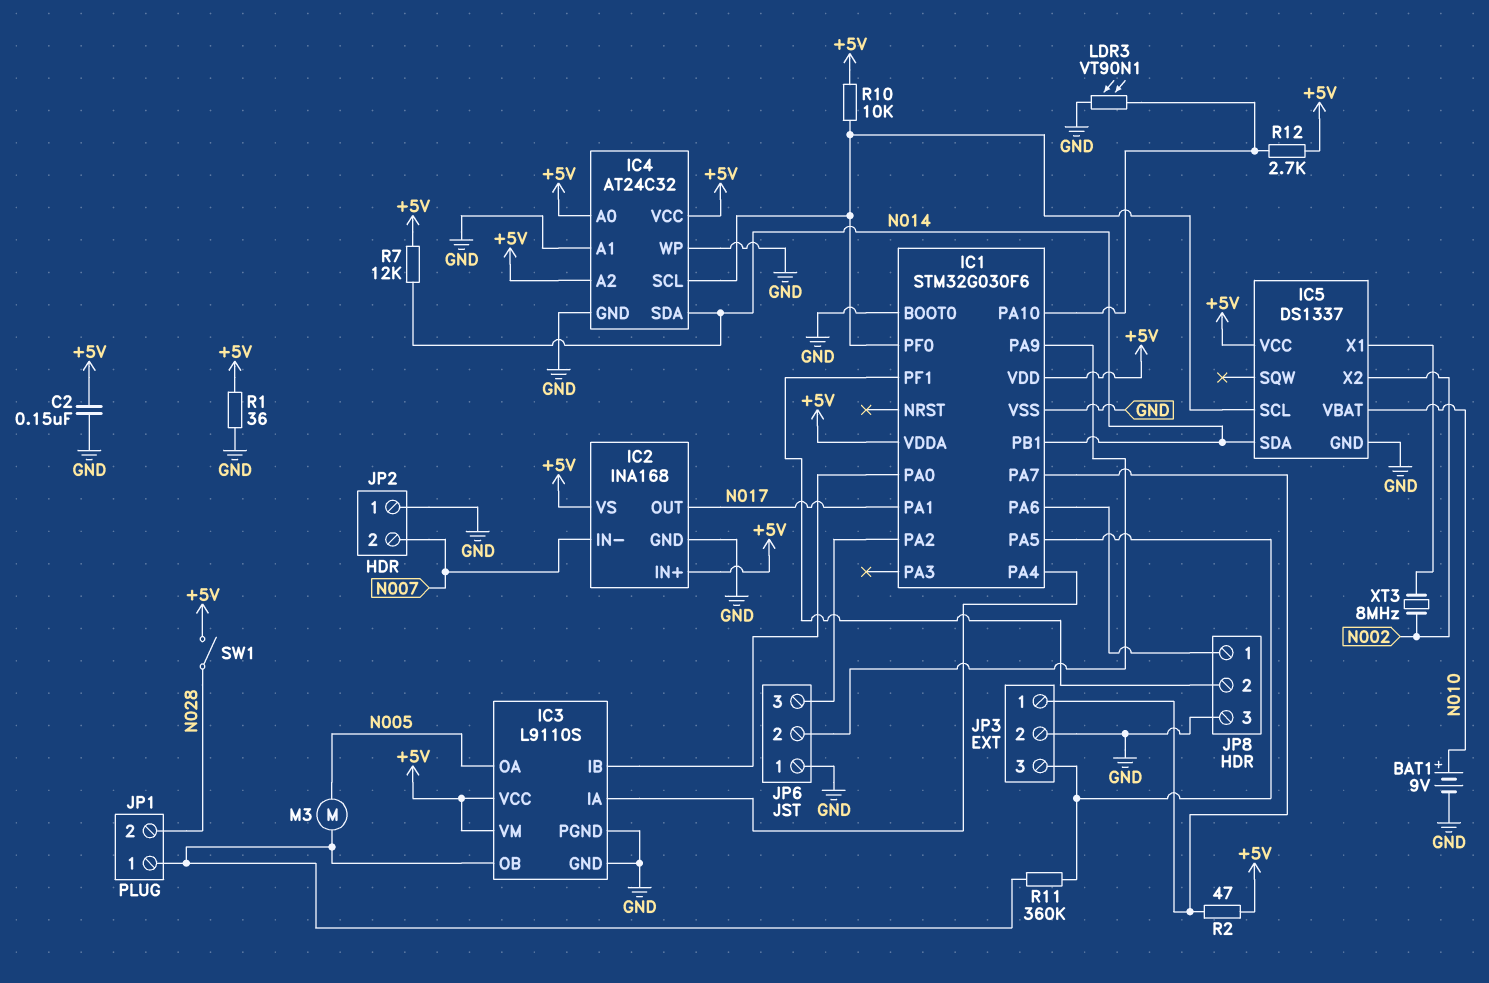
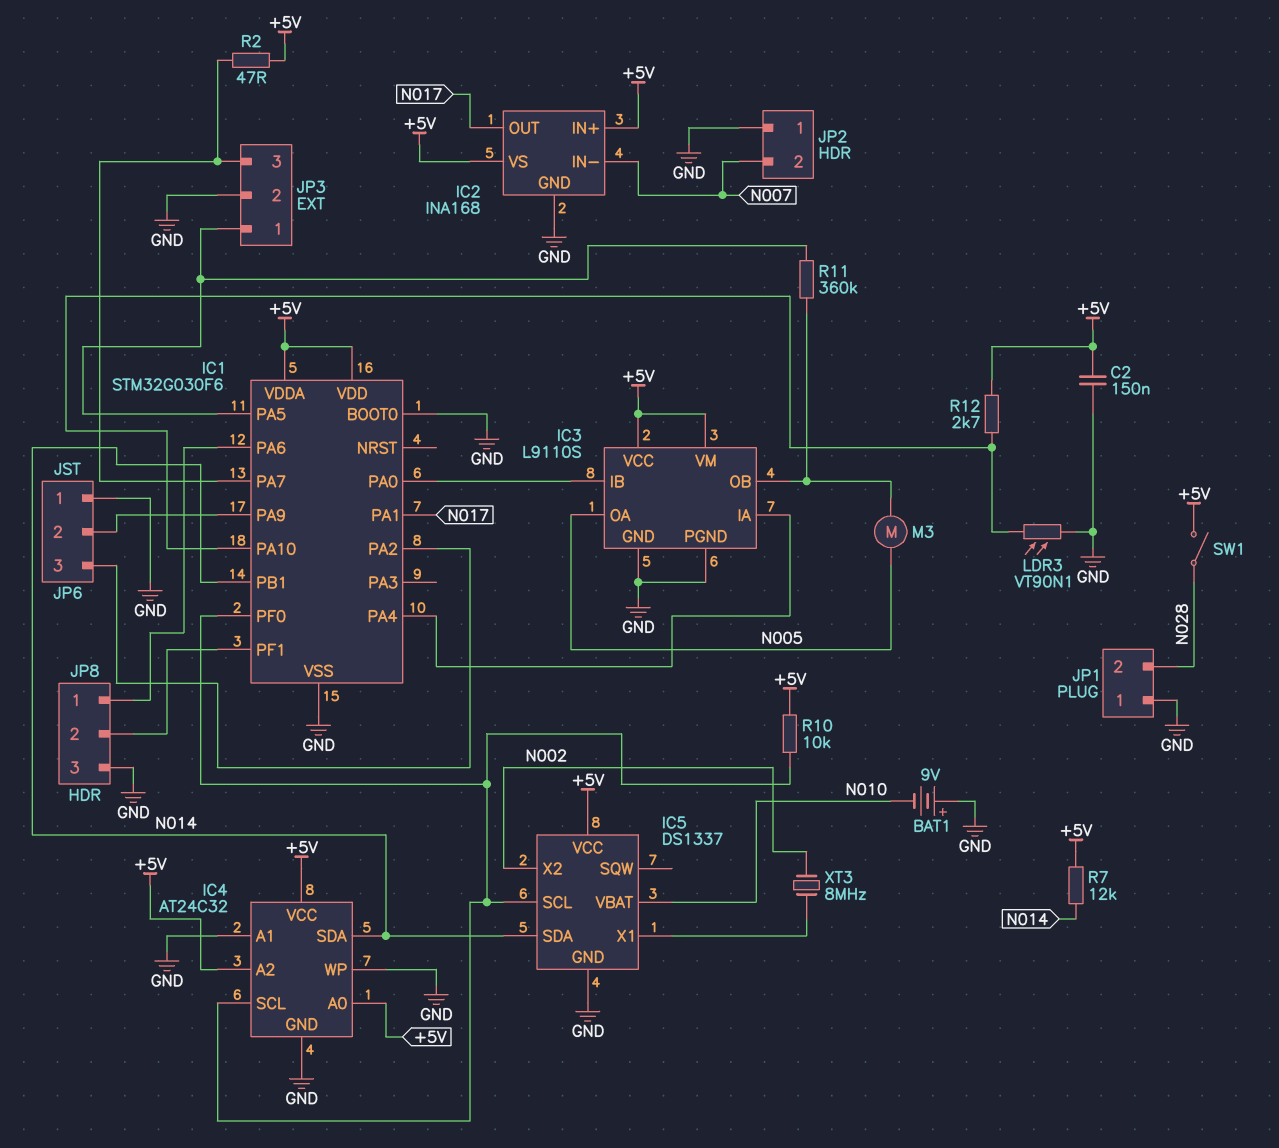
BAT1: 9V (plus N010, minus GND) -> 9V (plus GND, minus N010)
JP1 pin 1: IC3/OB -> GND
JP3 pin 1: IC1/PA7 -> IC1/PA5
JP3 pin 3: IC1/PA5 -> IC1/PA7
R1: 36 (+5V, GND) -> none

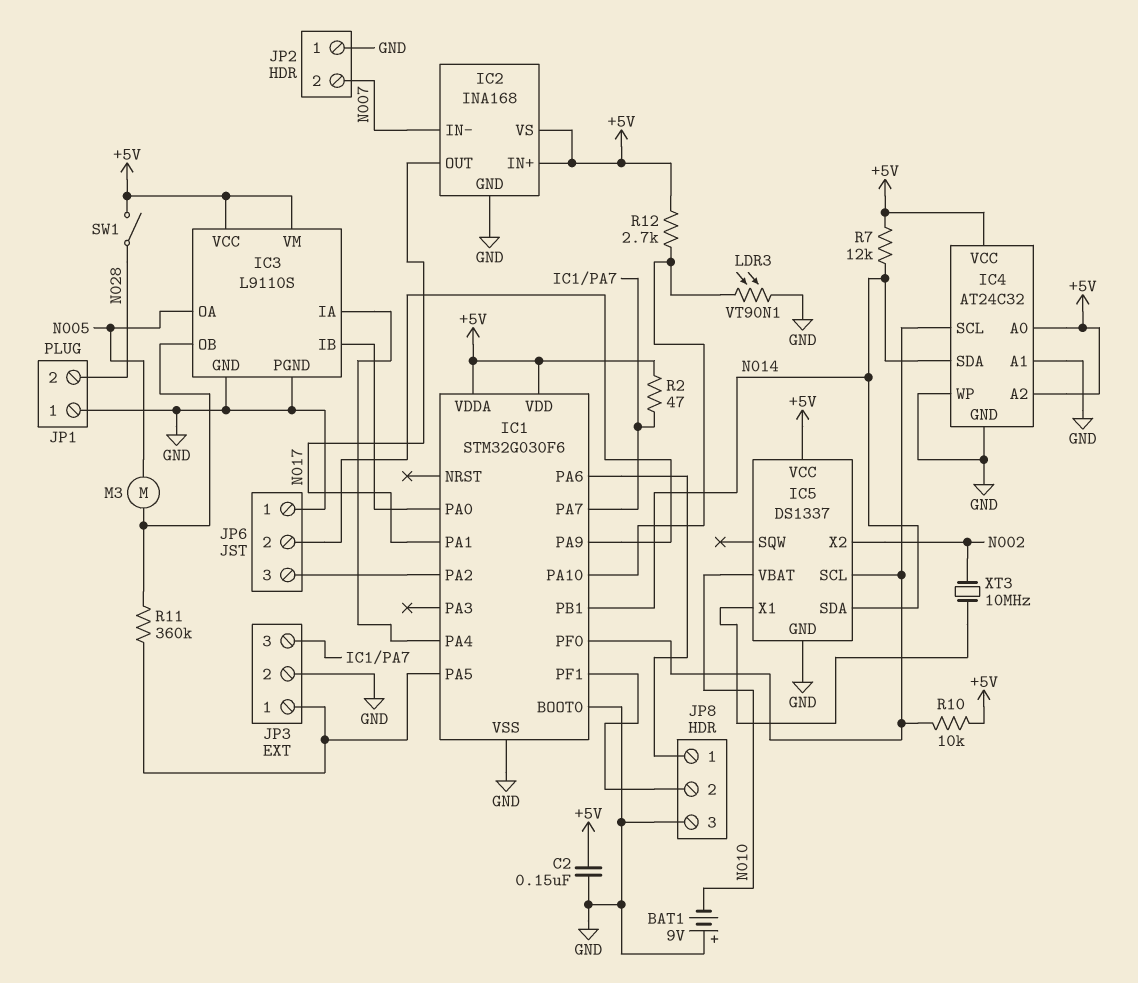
XT3: 8MHz (IC5/X1, N002) -> 10MHz (IC5/X1, N002)

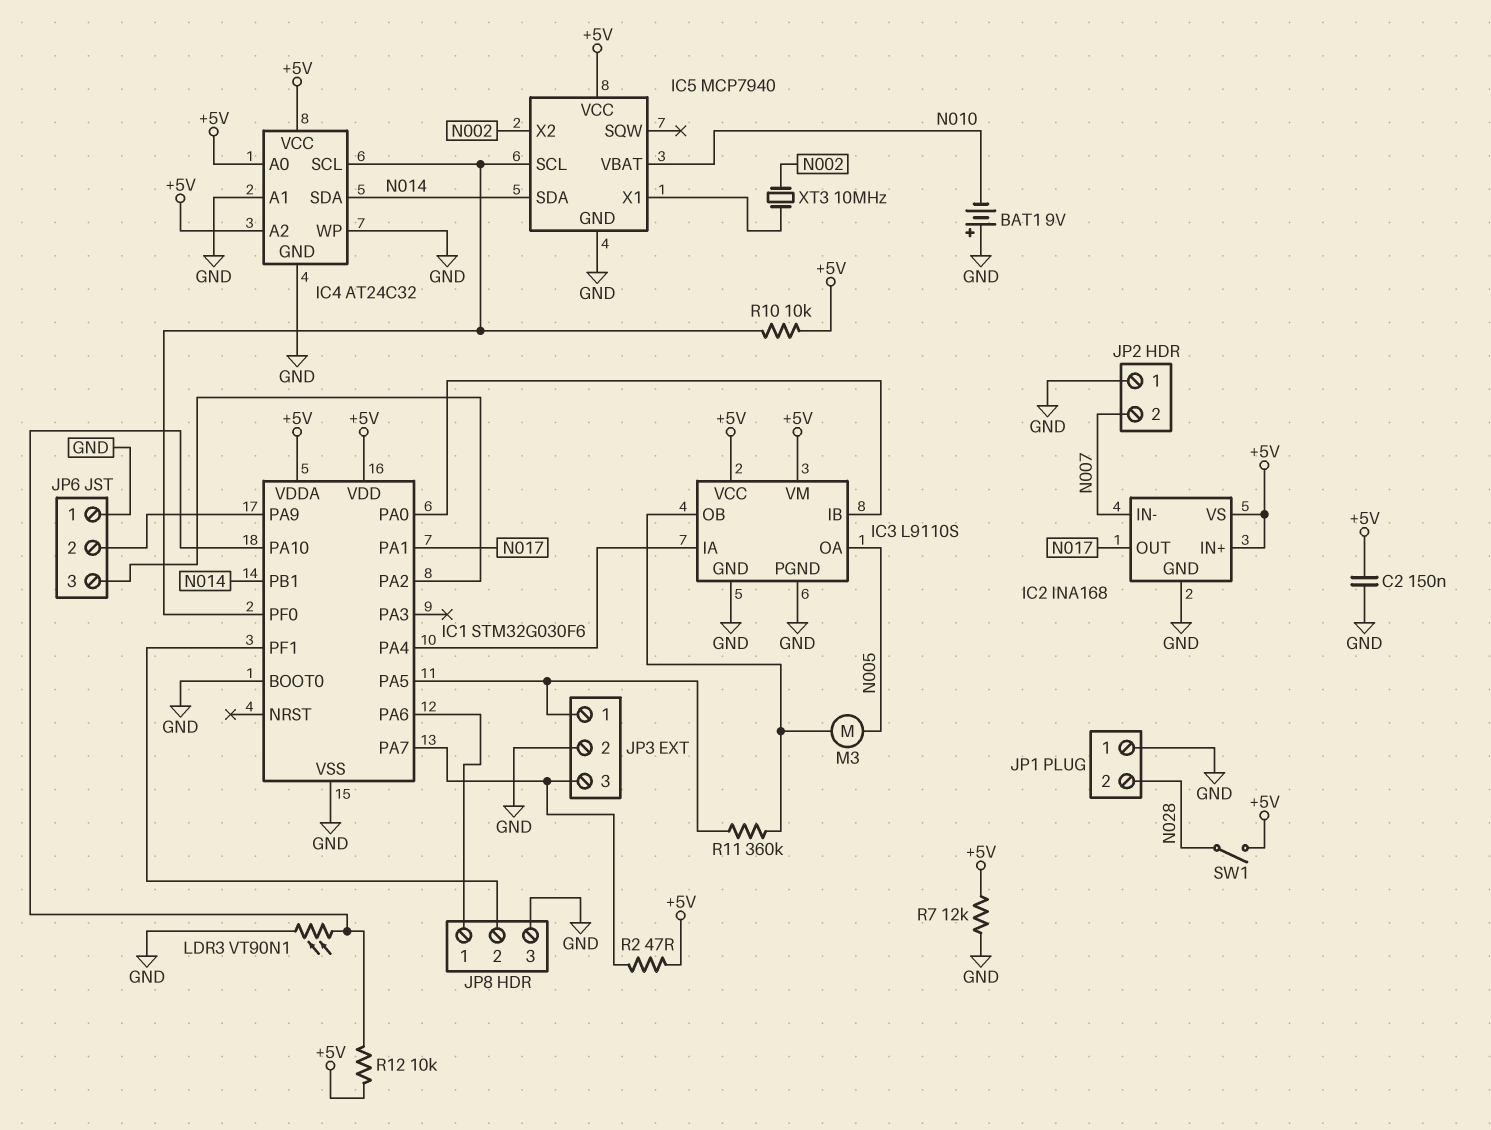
IC5: DS1337 -> MCP7940
R7: 12k (+5V, N014) -> 12k (+5V, GND)
R12: 2.7k (+5V, IC1/PA10) -> 10k (+5V, IC1/PA10)

